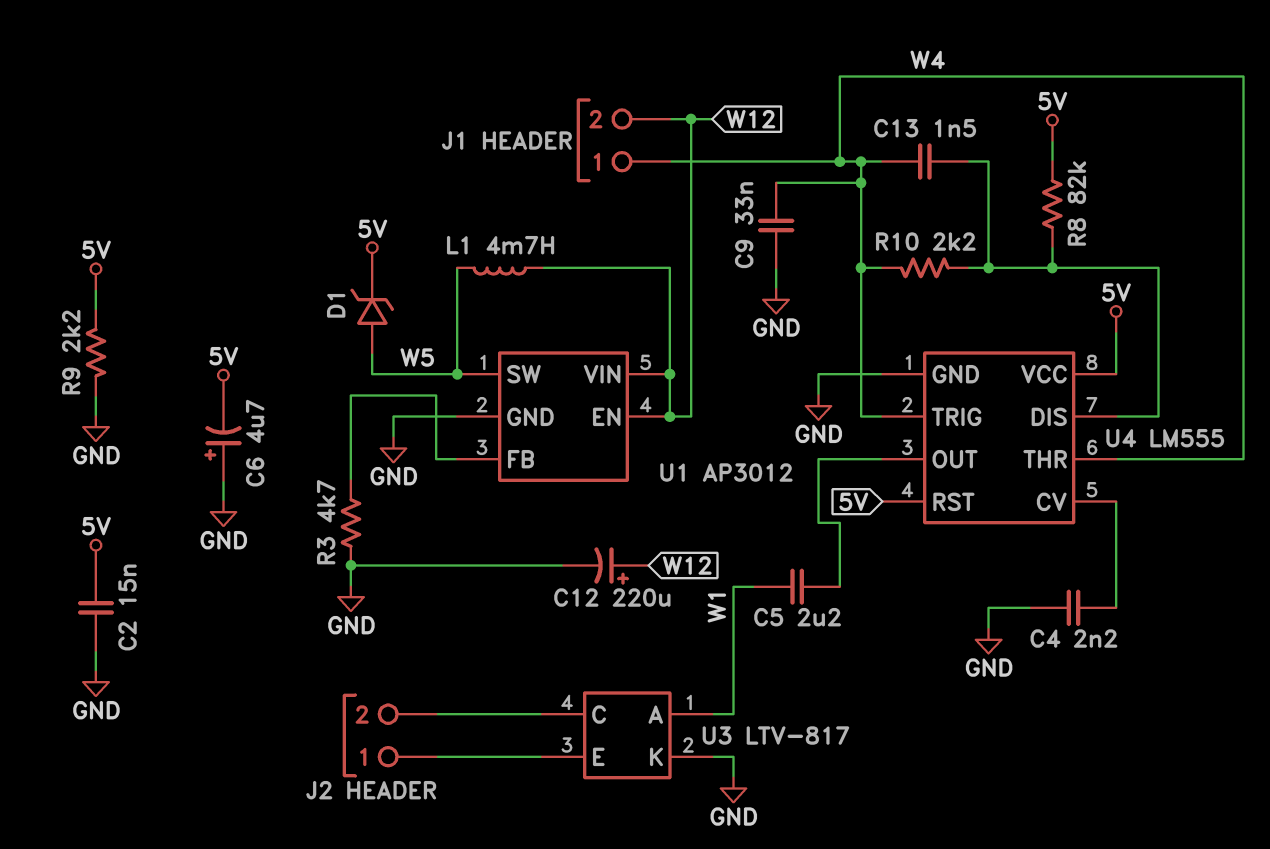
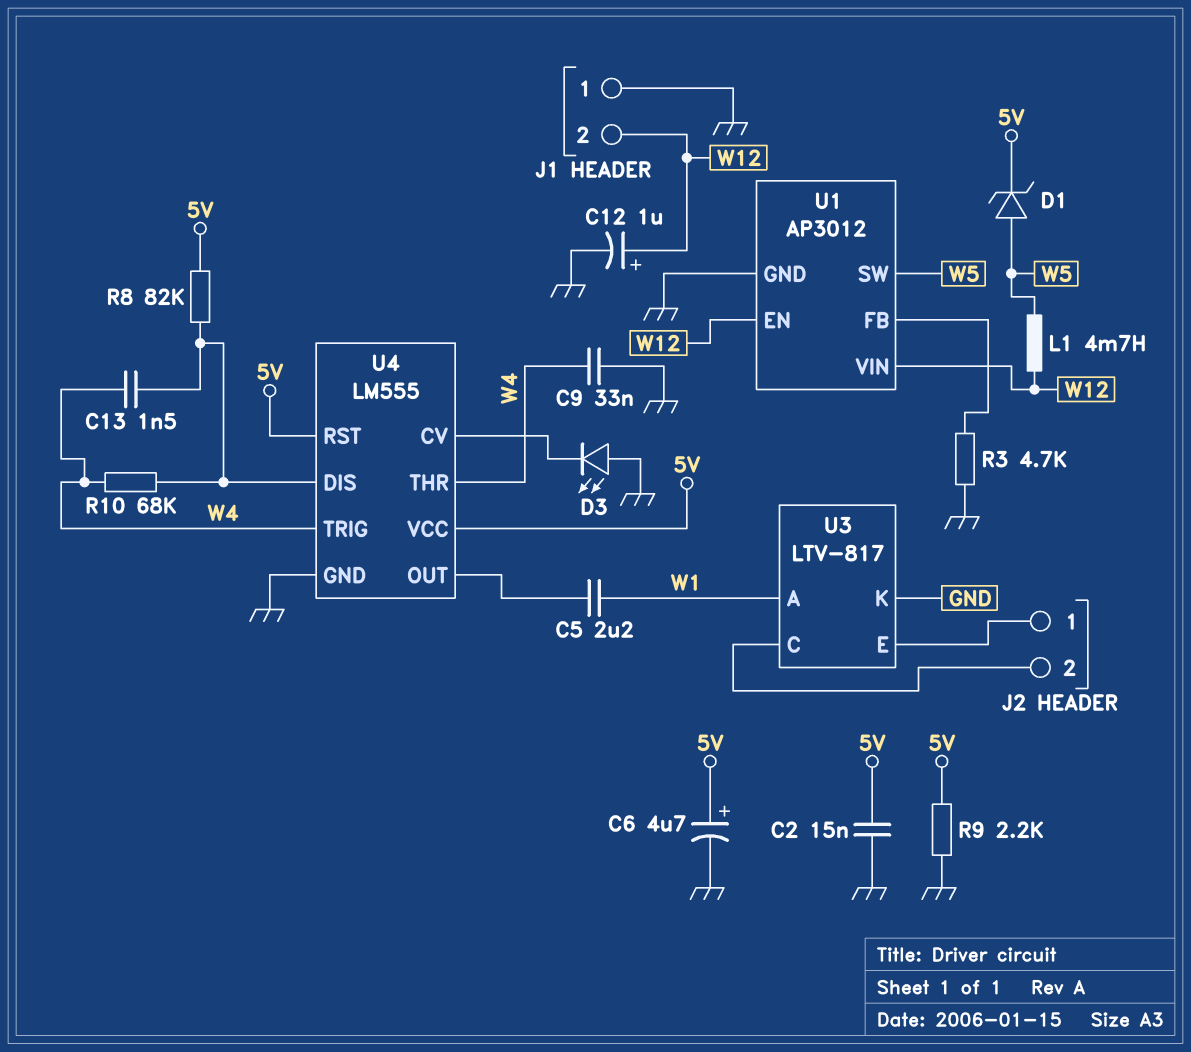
C4: 2.2nF (GND, U4/CV) -> none
C6: 4.7uF (plus GND, minus 5V) -> 4.7uF (plus 5V, minus GND)
C12: 220uF (plus W12, minus GND) -> 1uF (plus W12, minus GND)
D3: none -> LED (A GND, K U4/CV)
J1 pin 1: W4 -> GND
R10: 2.2k (U4/DIS, W4) -> 68k (U4/DIS, W4)

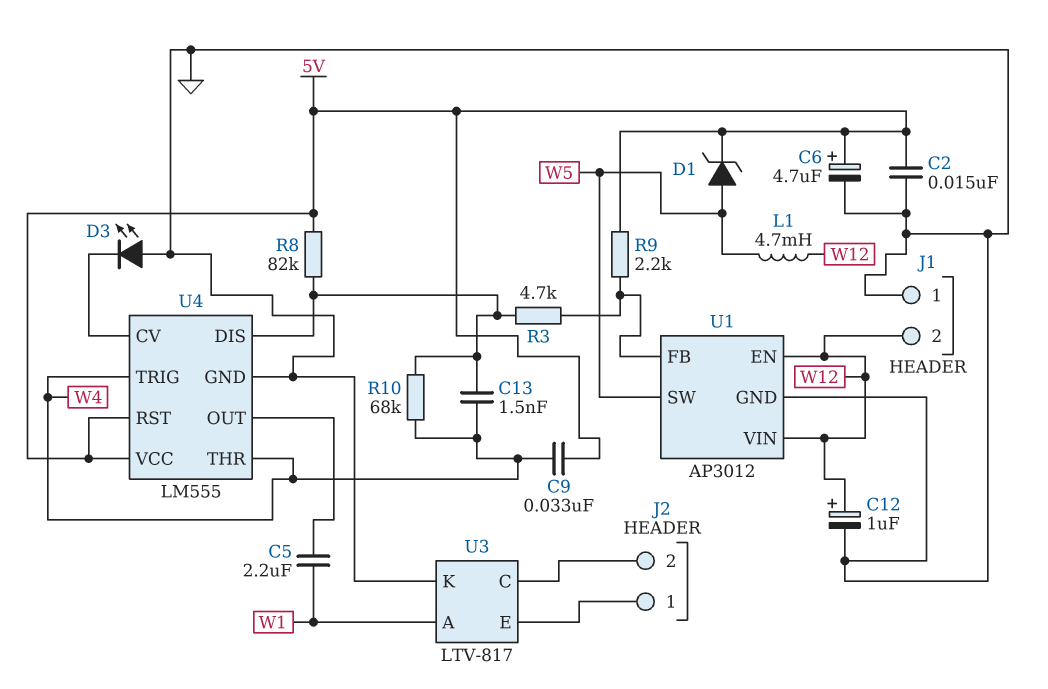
C9: 33nF (GND, W4) -> 33nF (5V, W4)
R3: 4.7k (GND, U1/FB) -> 4.7k (U1/FB, U4/DIS)
R9: 2.2k (5V, GND) -> 2.2k (5V, U1/FB)

